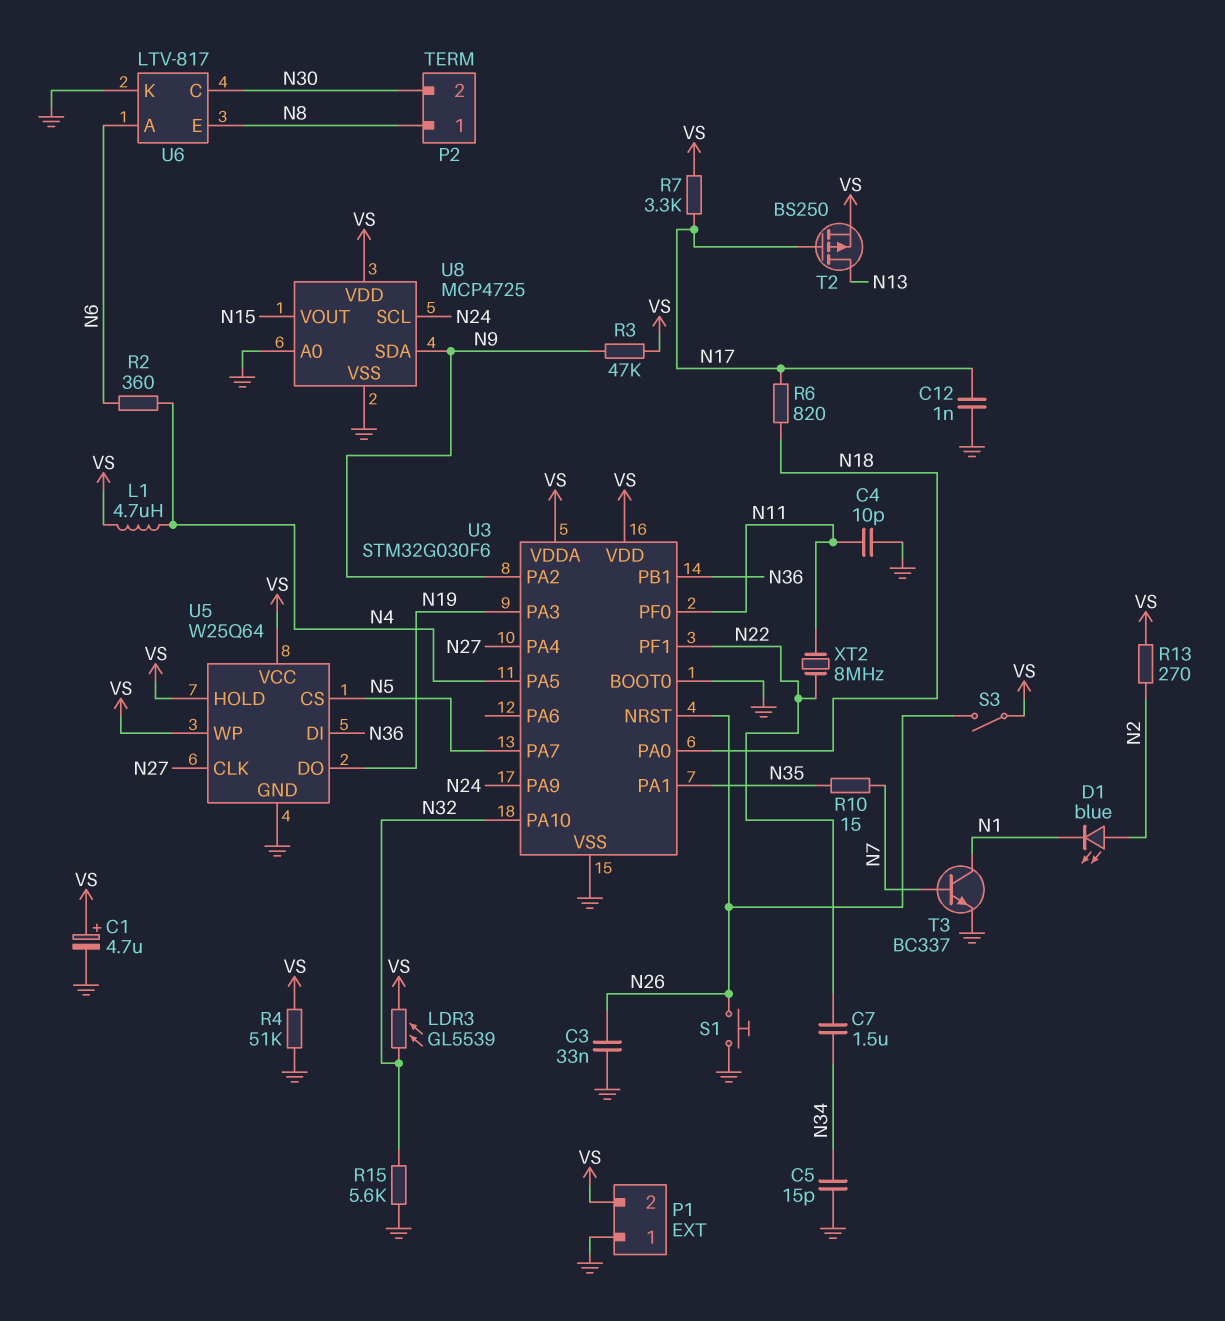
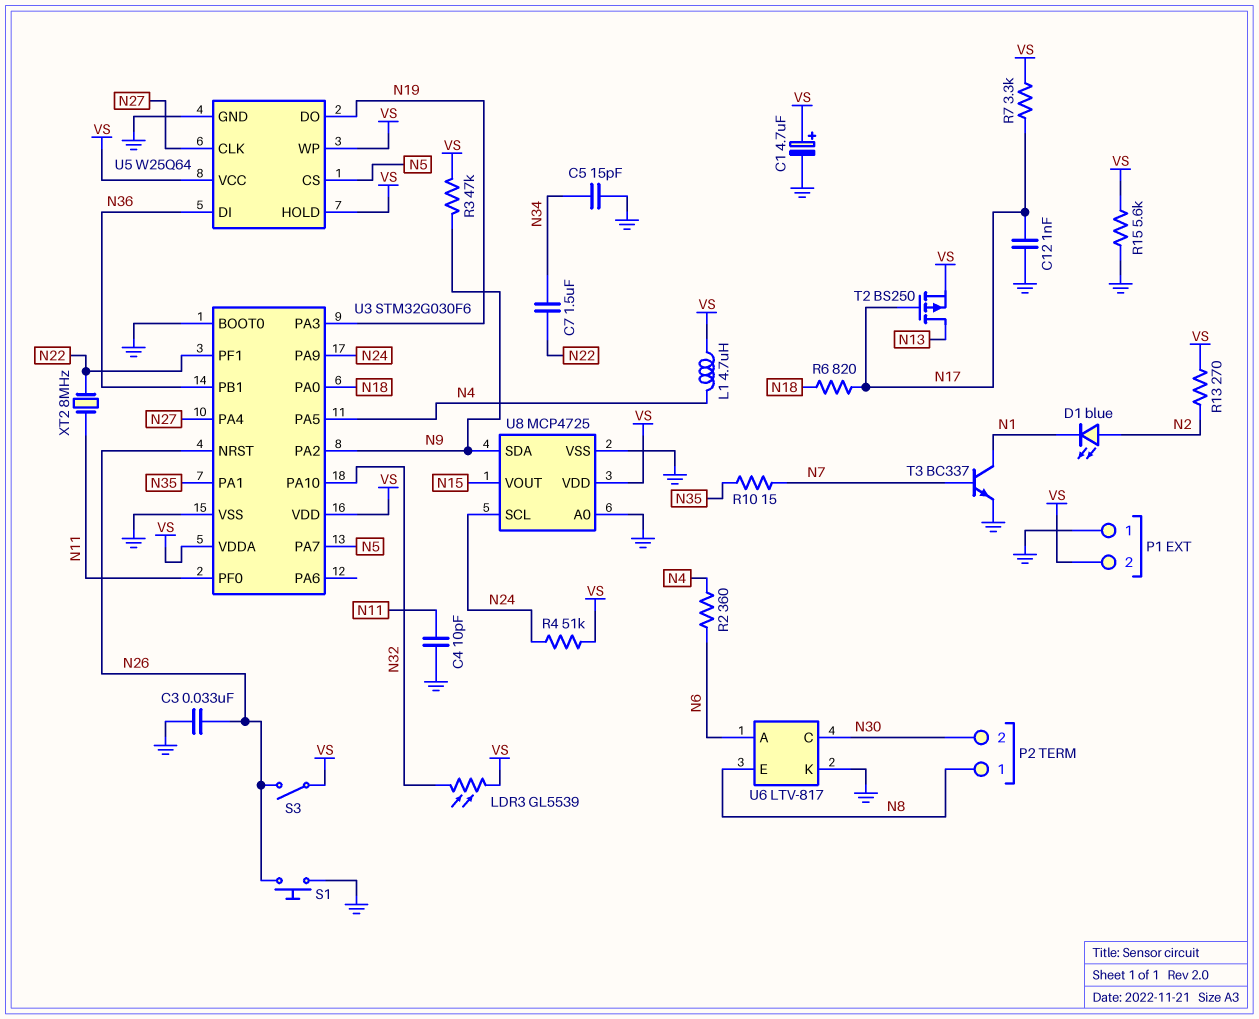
R4: 51k (GND, VS) -> 51k (N24, VS)
R15: 5.6k (GND, N32) -> 5.6k (GND, VS)

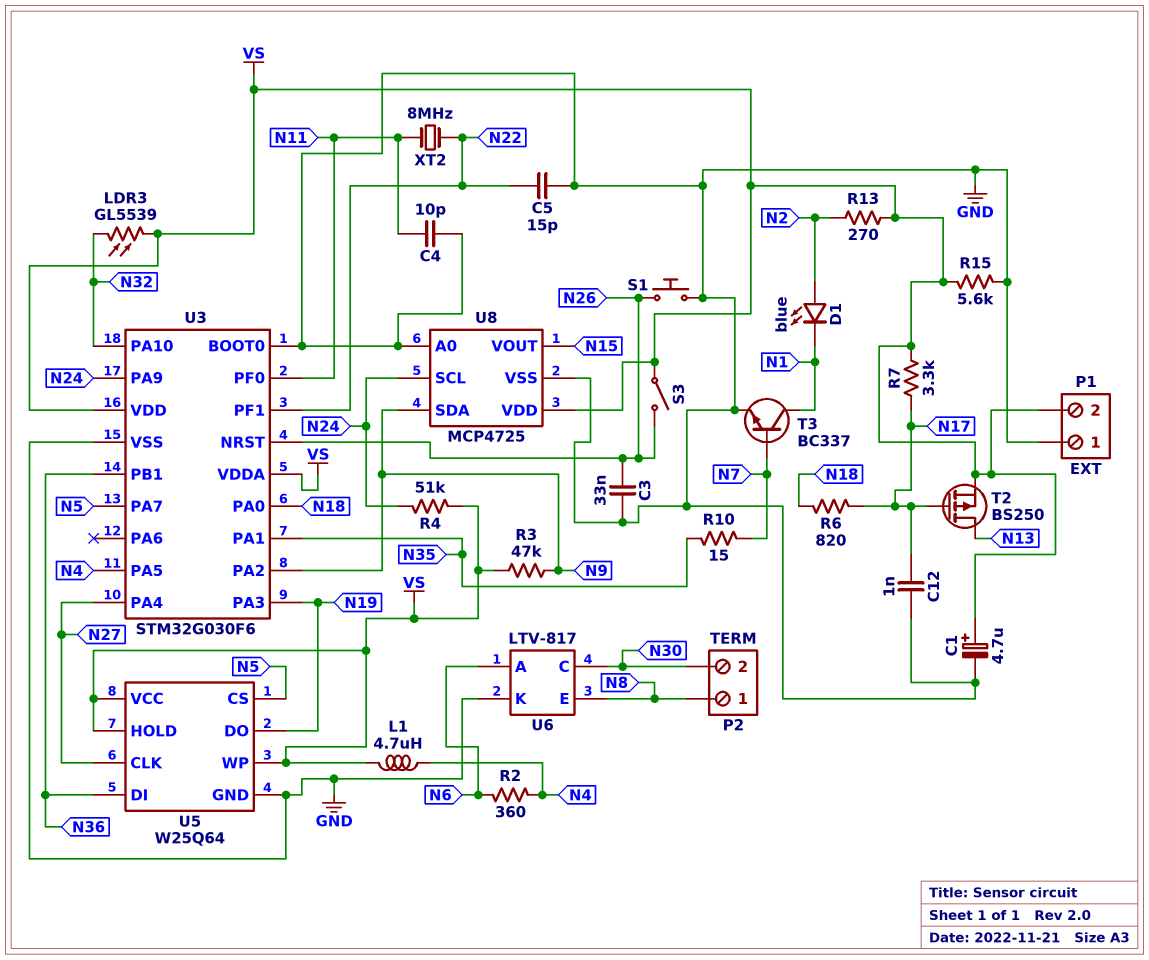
C5: 15pF (GND, N34) -> 15pF (GND, N22)
C7: 1.5uF (N22, N34) -> none

